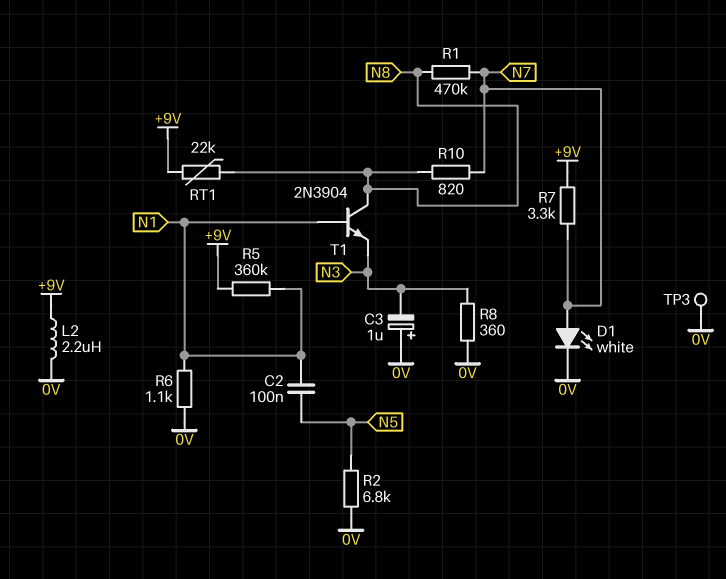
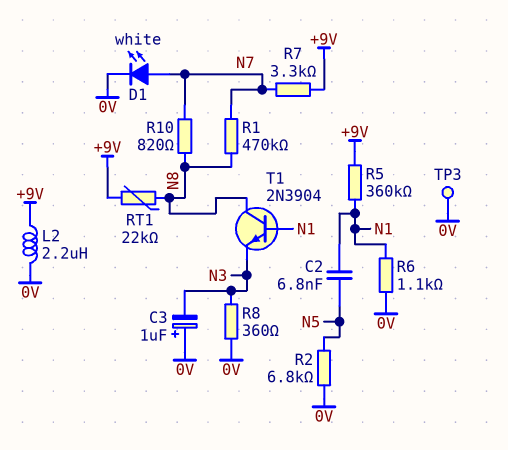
C2: 100nF (N1, N5) -> 6.8nF (N1, N5)

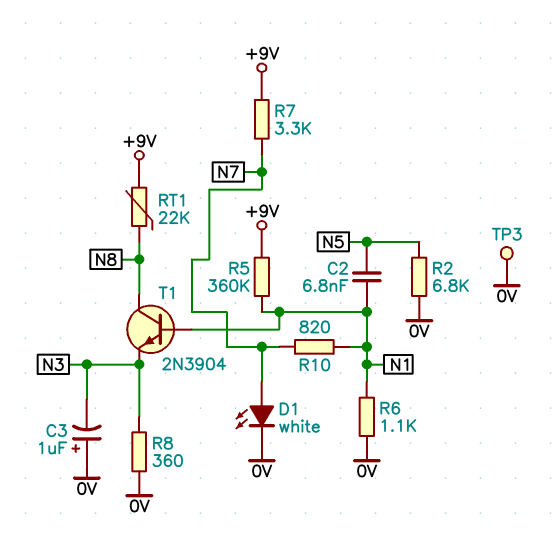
L2: 2.2uH (+9V, 0V) -> none
R1: 470k (N7, N8) -> none
R10: 820 (N7, N8) -> 820 (N1, N7)

